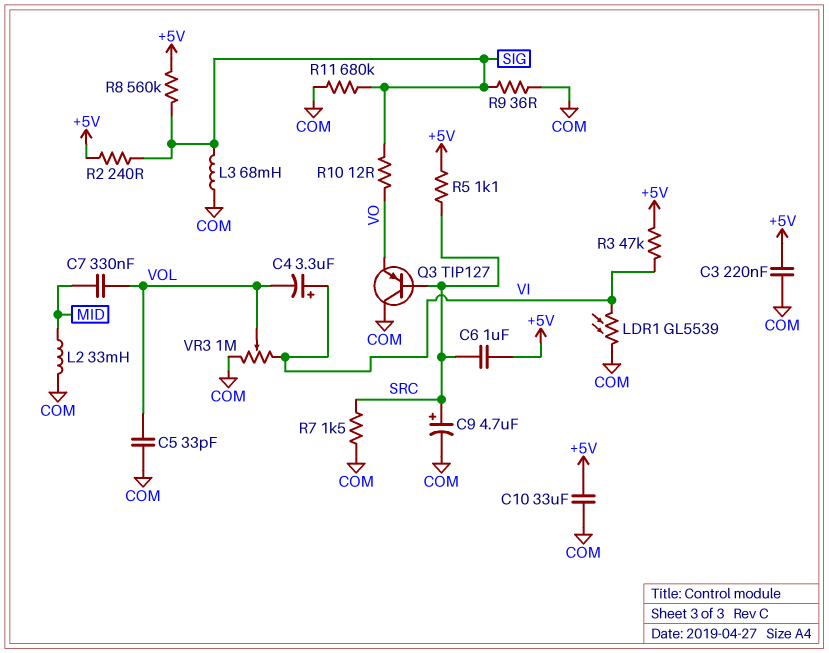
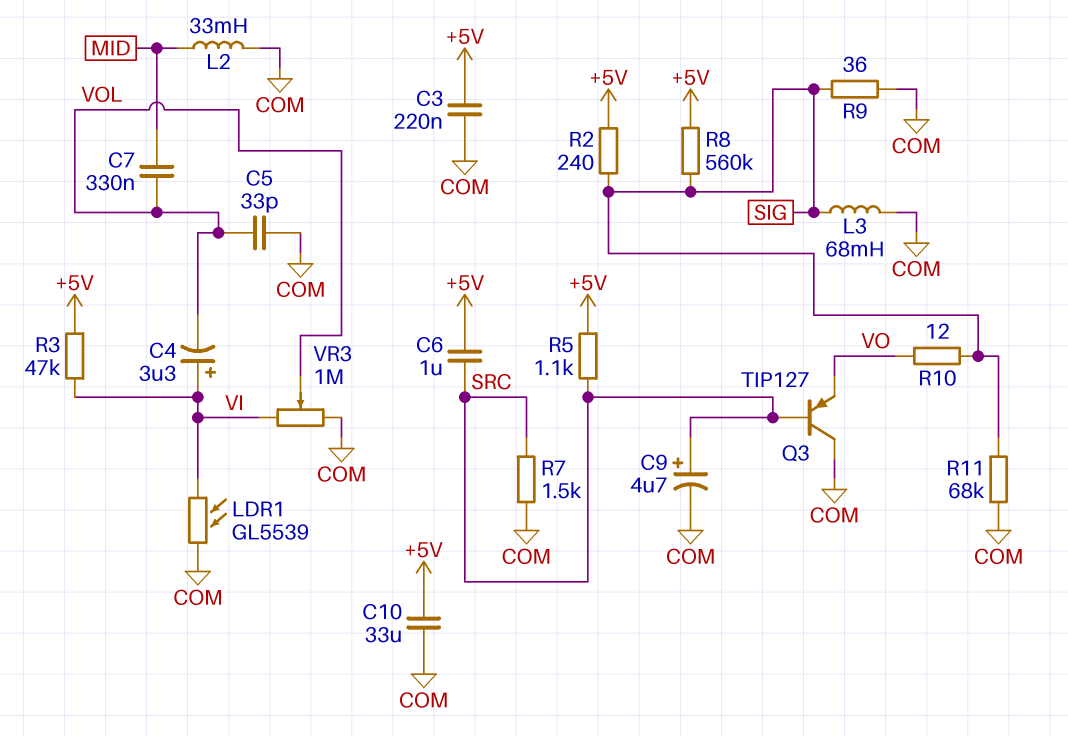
R11: 680k (COM, SIG) -> 68k (COM, SIG)

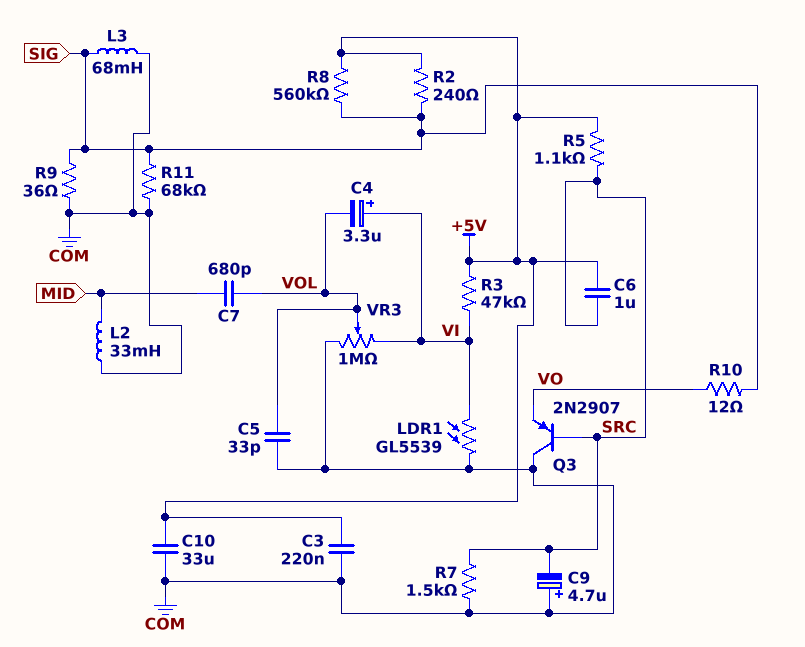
C7: 330nF (MID, VOL) -> 680pF (MID, VOL)
C9: 4.7uF (plus SRC, minus COM) -> 4.7uF (plus COM, minus SRC)
Q3: PNP TIP127 (B SRC, C COM, E VO) -> PNP 2N2907 (B SRC, C COM, E VO)

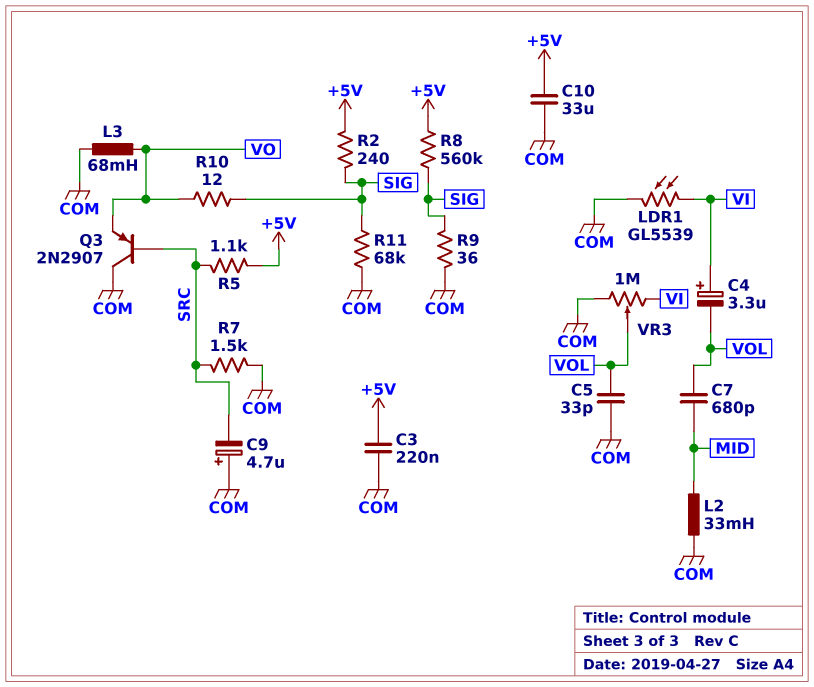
C6: 1uF (+5V, SRC) -> none
L3: 68mH (COM, SIG) -> 68mH (COM, VO)
R3: 47k (+5V, VI) -> none

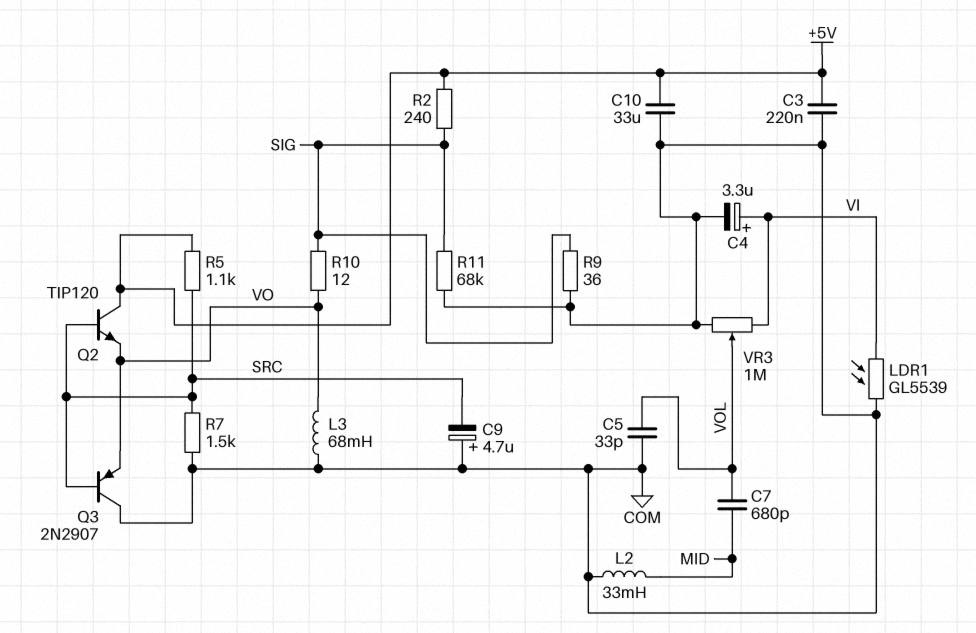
C4: 3.3uF (plus VI, minus VOL) -> 3.3uF (plus VI, minus COM)
Q2: none -> NPN TIP120 (B SRC, C +5V, E VO)
R8: 560k (+5V, SIG) -> none

